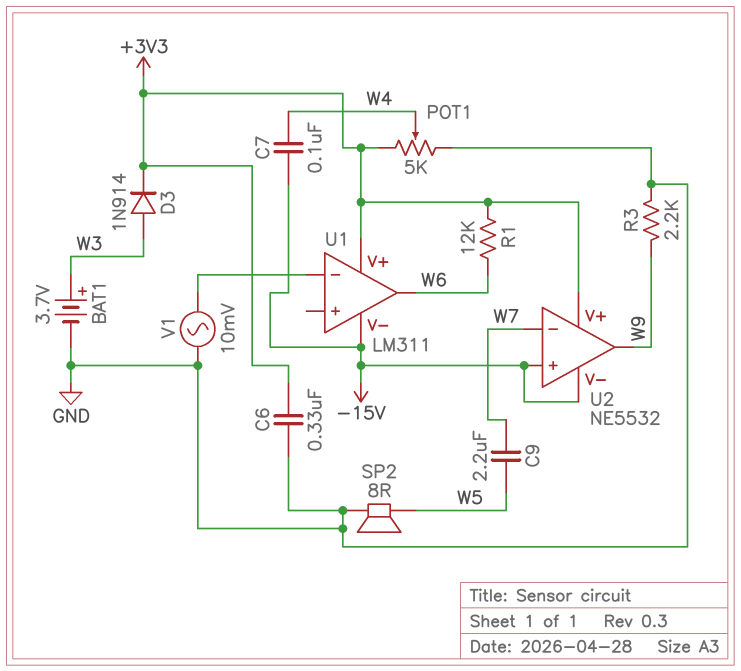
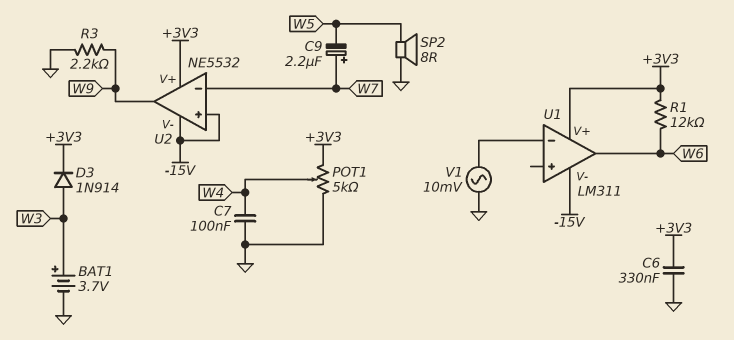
C7: 100nF (-15V, W4) -> 100nF (GND, W4)
C9: 2.2uF (W5, W7) -> 2.2uF (plus W7, minus W5)

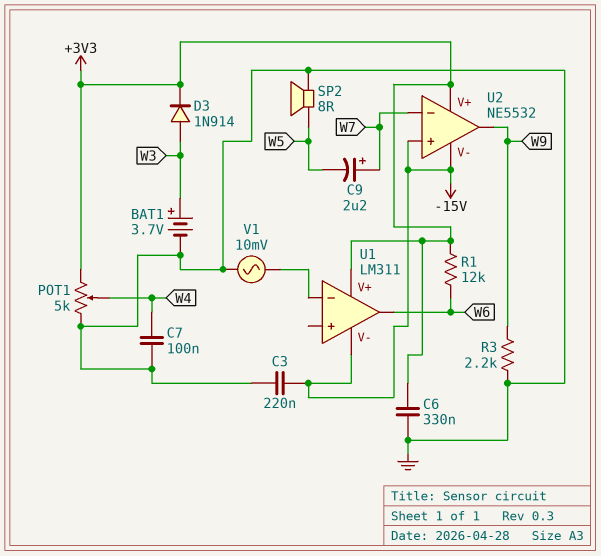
C3: none -> 220nF (-15V, GND)

